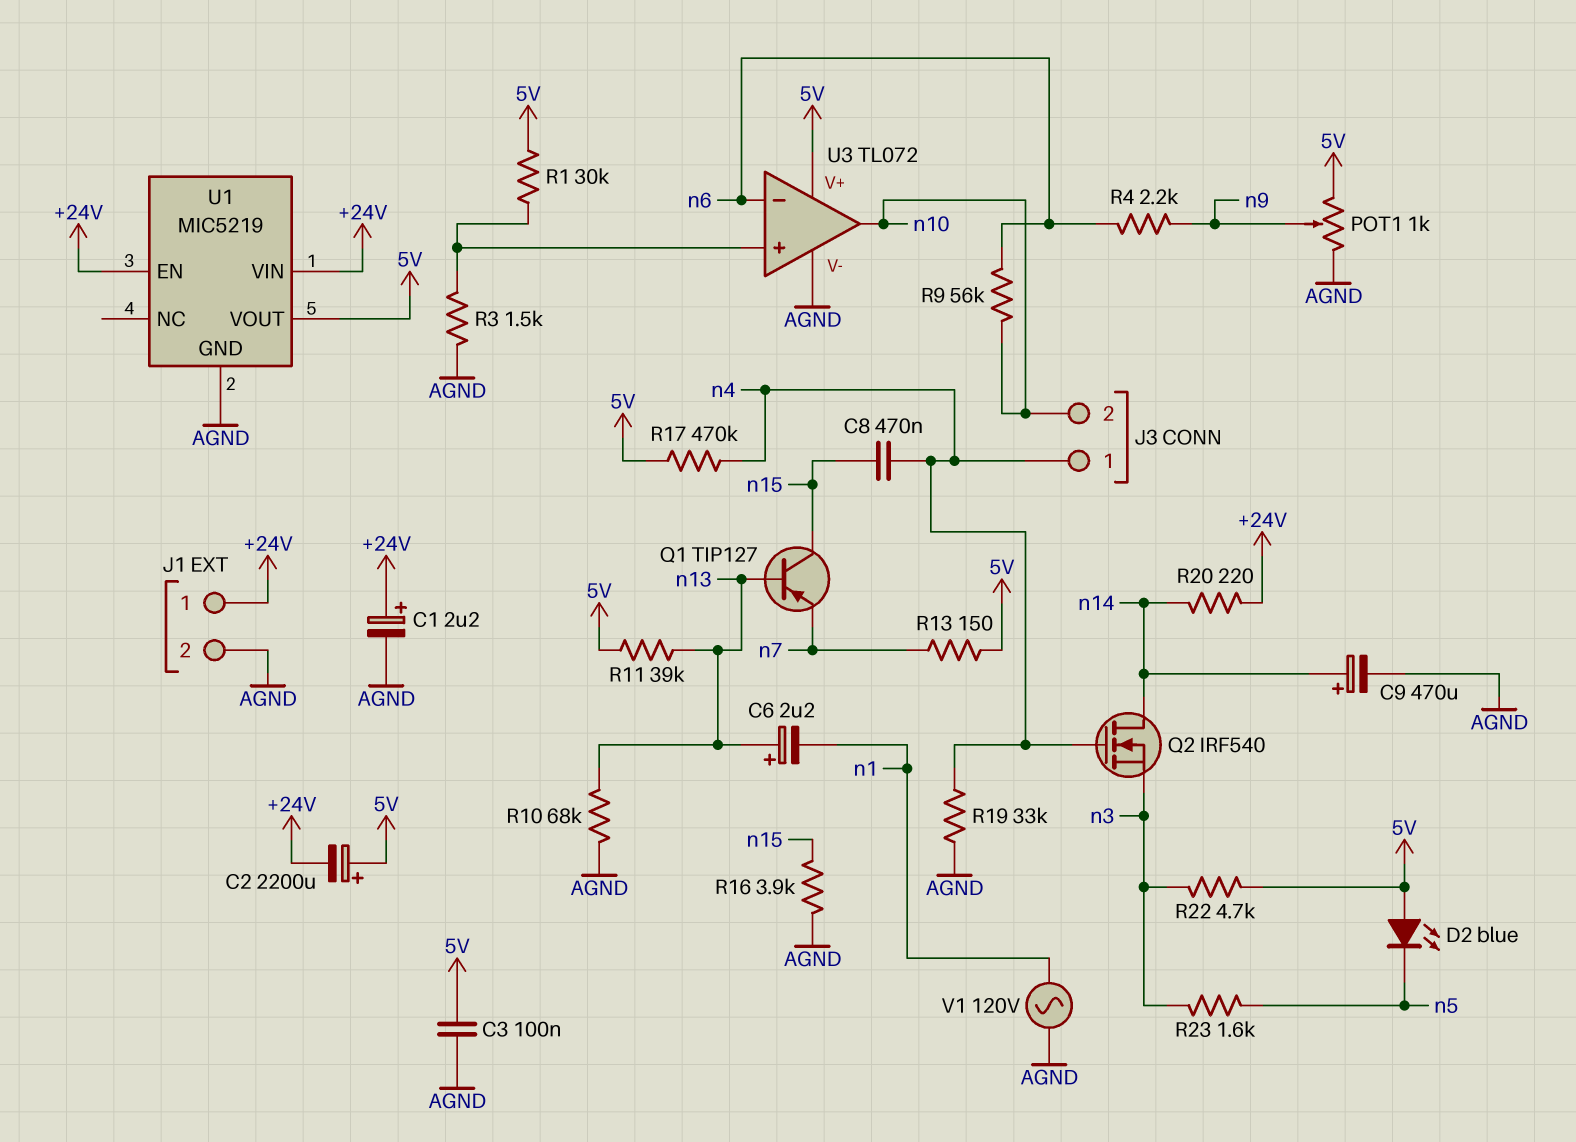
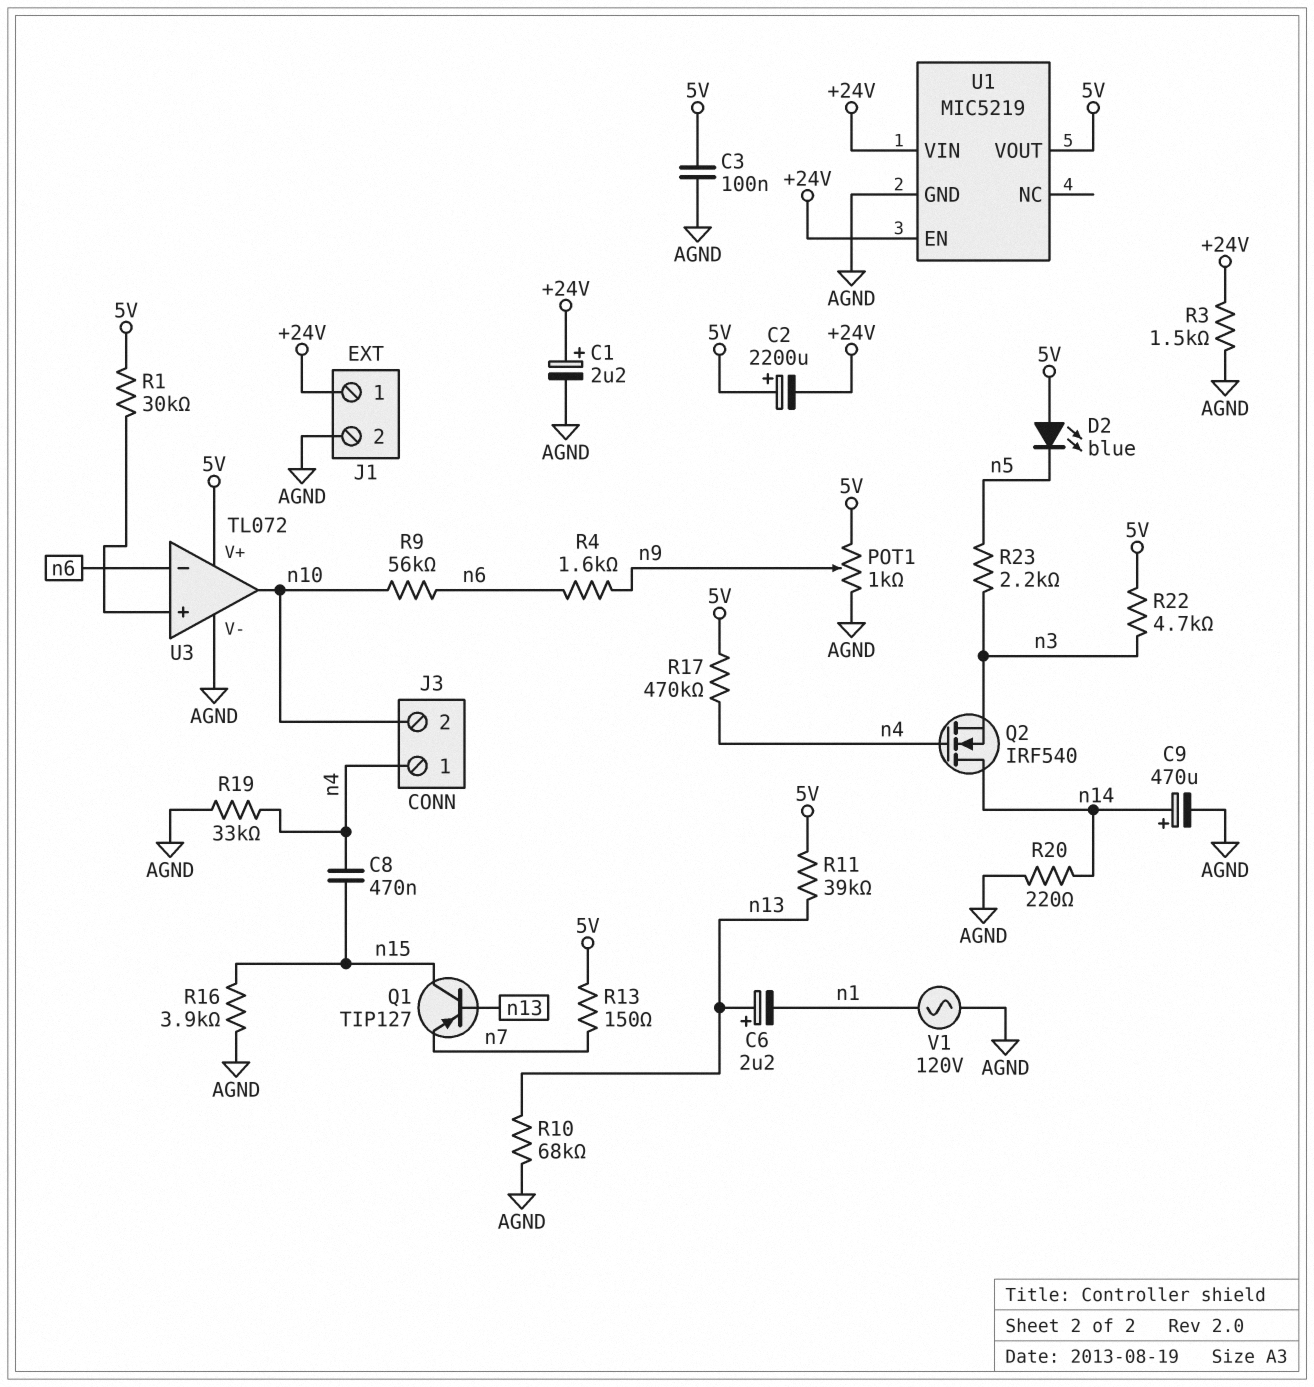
R3: 1.5k (AGND, U3/in+) -> 1.5k (+24V, AGND)
R4: 2.2k (n6, n9) -> 1.6k (n6, n9)
R20: 220 (+24V, n14) -> 220 (AGND, n14)
R23: 1.6k (n3, n5) -> 2.2k (n3, n5)

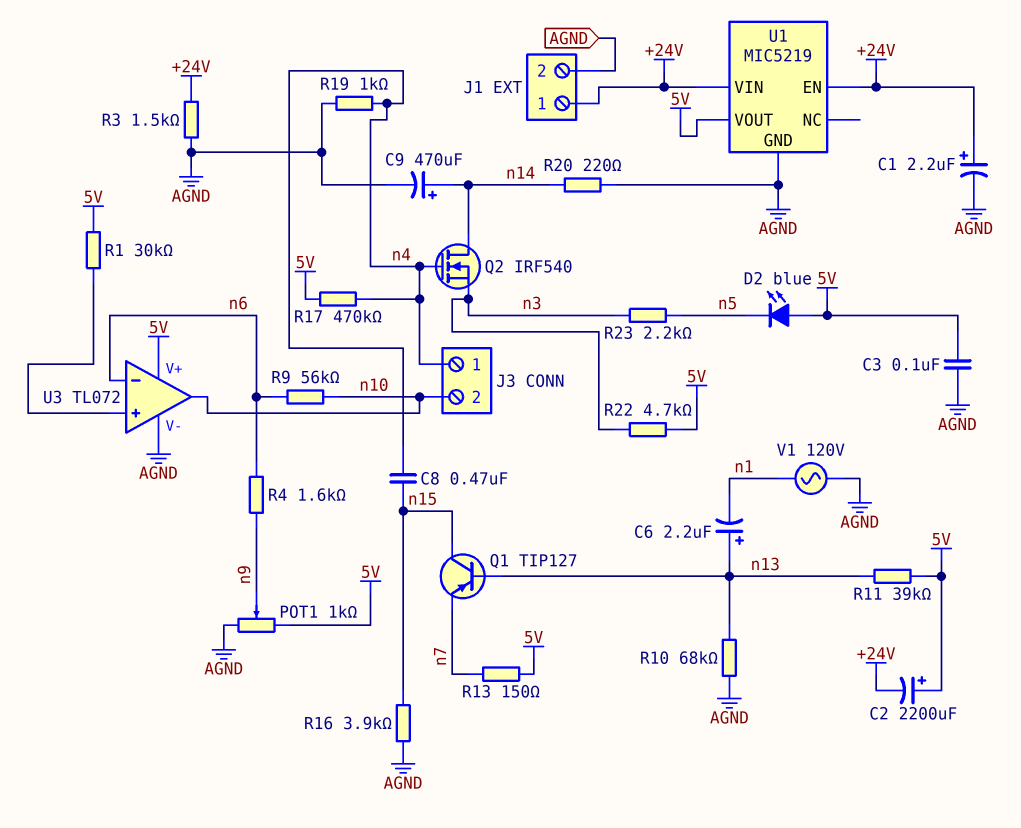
R19: 33k (AGND, n4) -> 1k (AGND, n4)

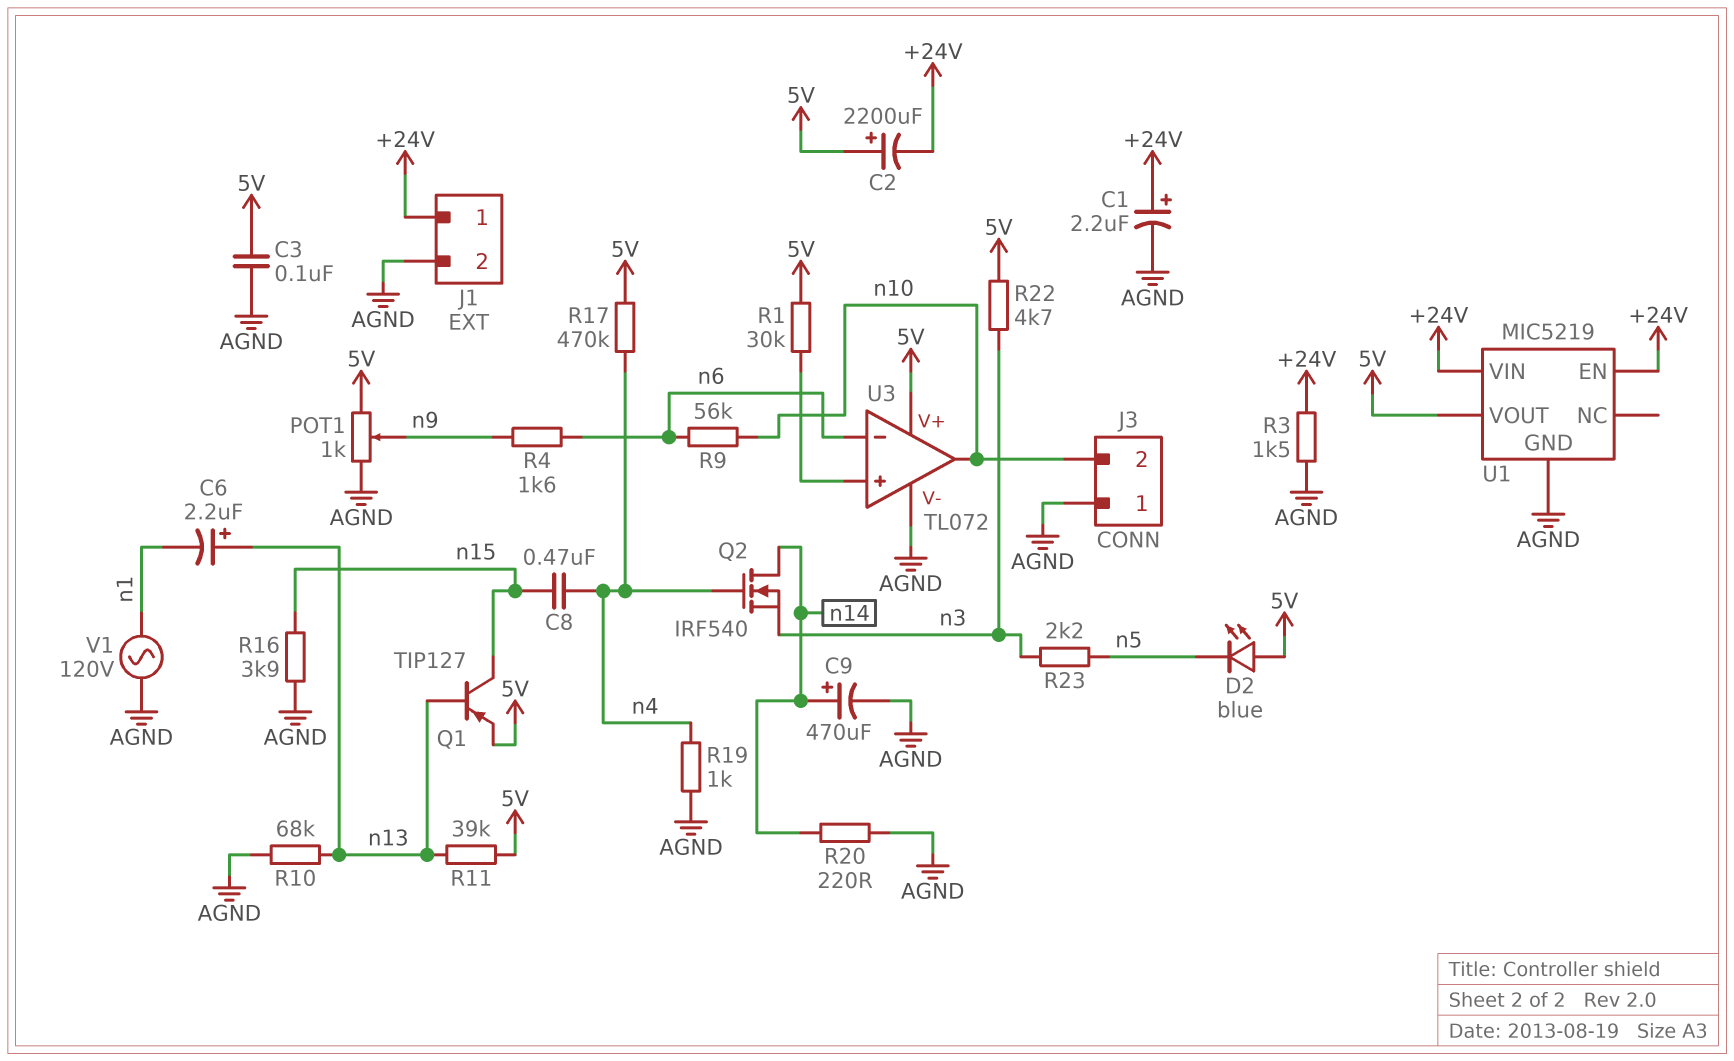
J3 pin 1: n4 -> AGND
Q1: PNP TIP127 (B n13, C n15, E n7) -> PNP TIP127 (B n13, C n15, E 5V)
R13: 150 (5V, n7) -> none

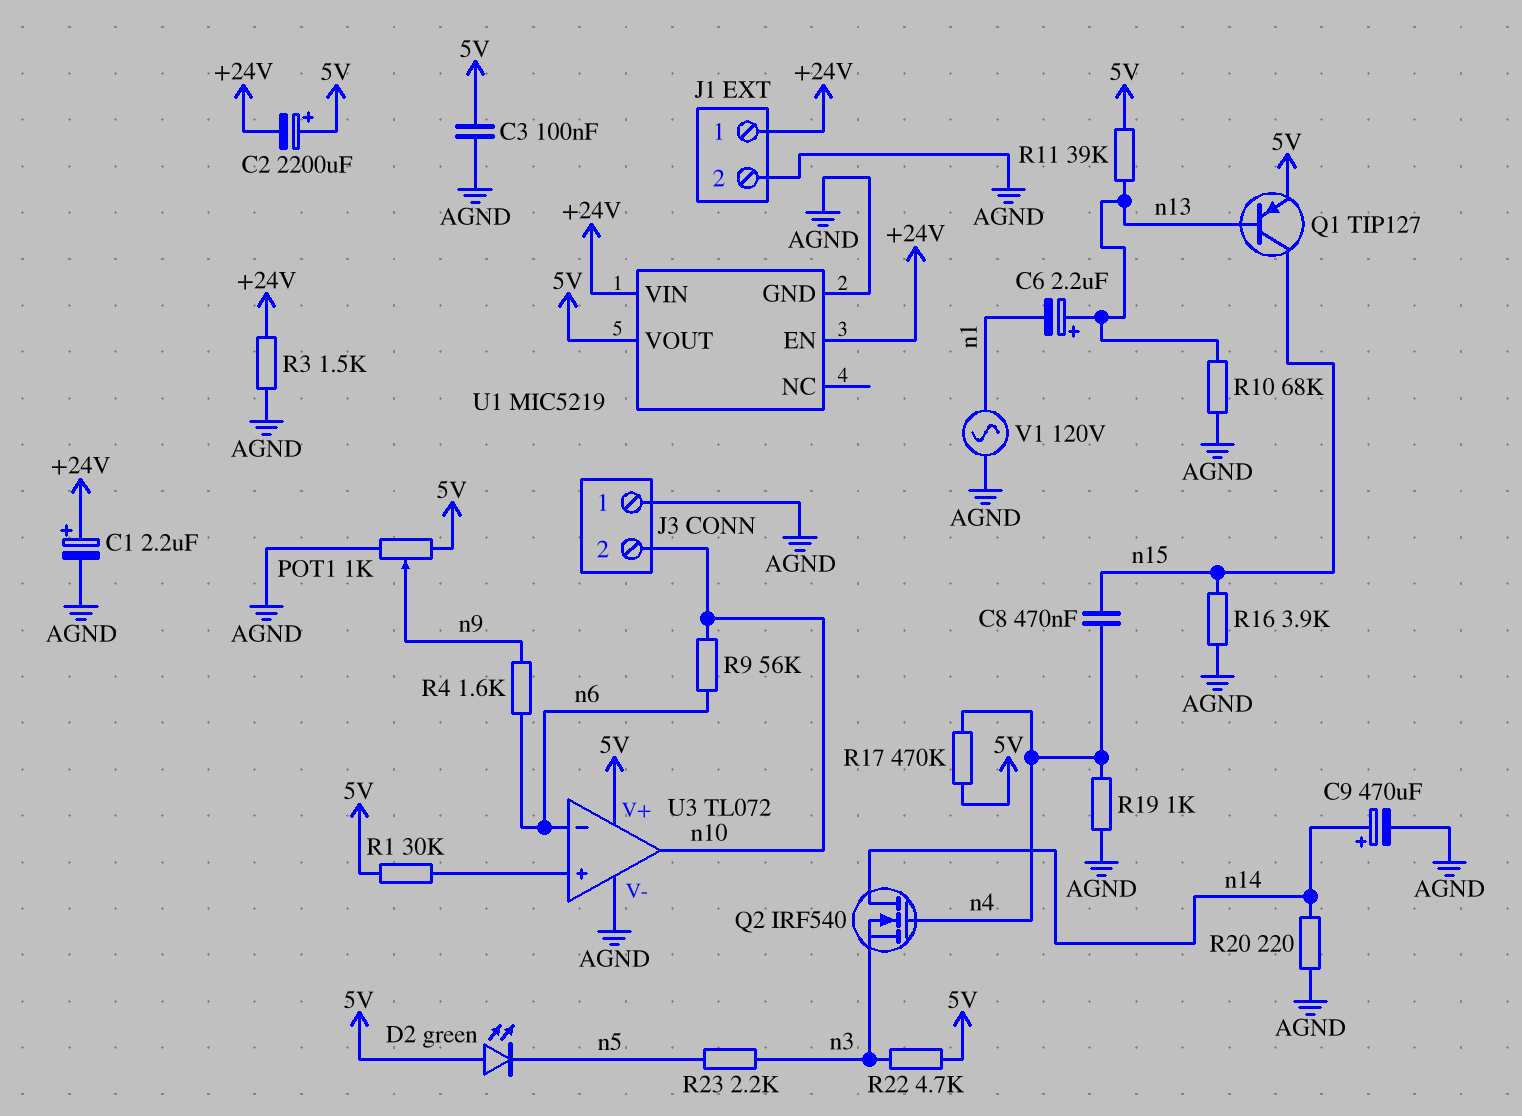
D2: LED blue (A 5V, K n5) -> LED green (A 5V, K n5)

